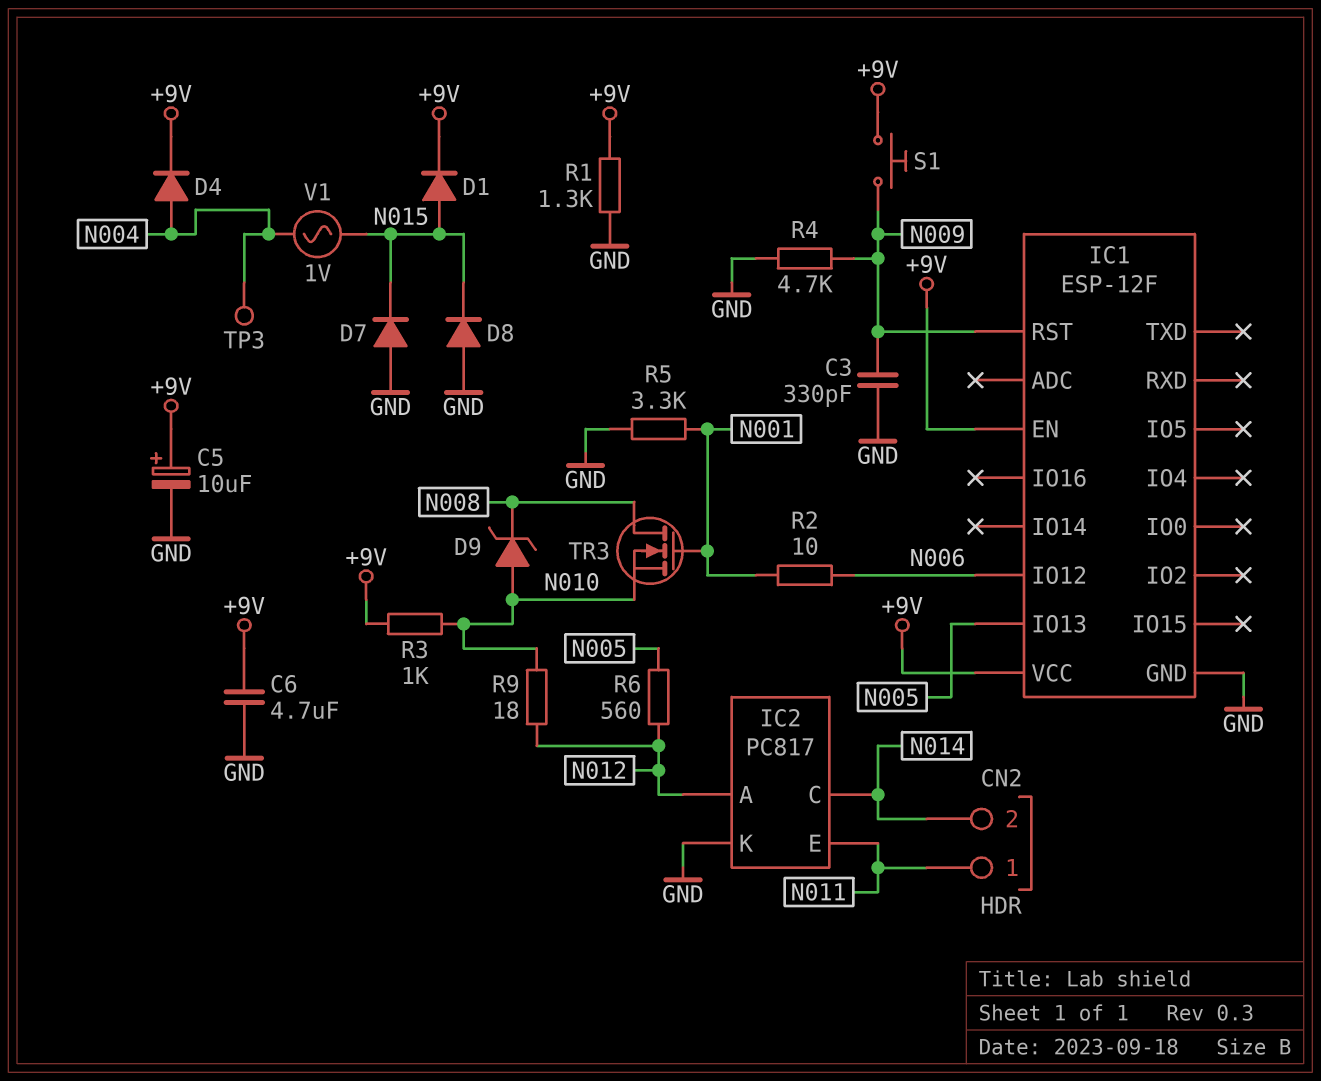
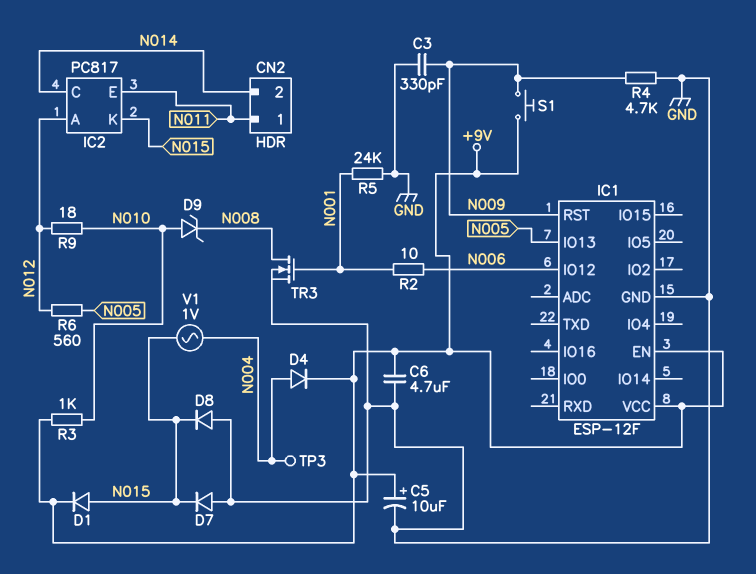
IC2 pin K: GND -> N015
R1: 1.3k (+9V, GND) -> none
R5: 3.3k (GND, N001) -> 24k (GND, N001)
TR3: NMOS (G N001, D N008, S N010) -> NMOS (G N001, D N008, S GND)

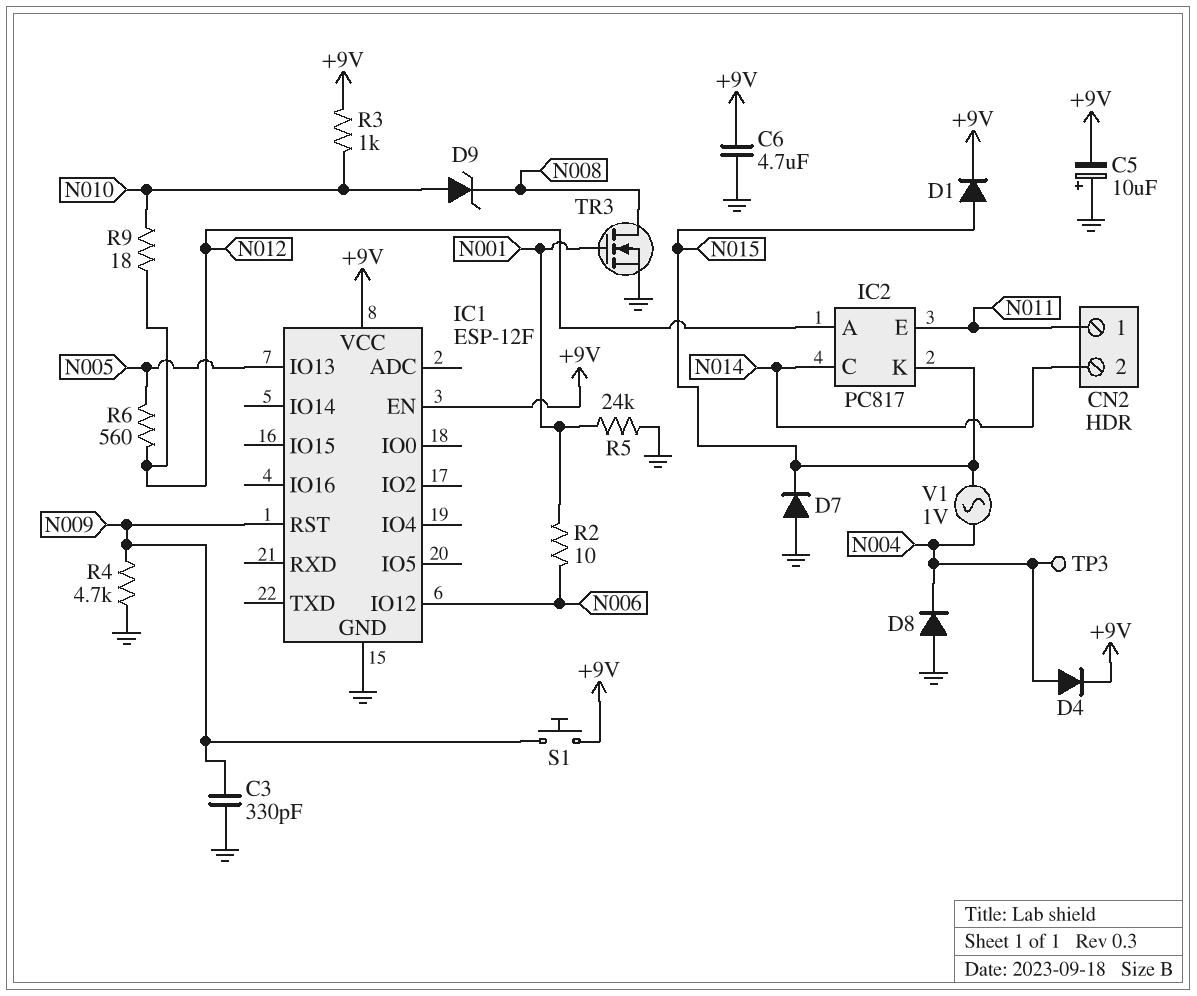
C5: 10uF (plus +9V, minus GND) -> 10uF (plus GND, minus +9V)
D8: diode (A GND, K N015) -> diode (A GND, K N004)

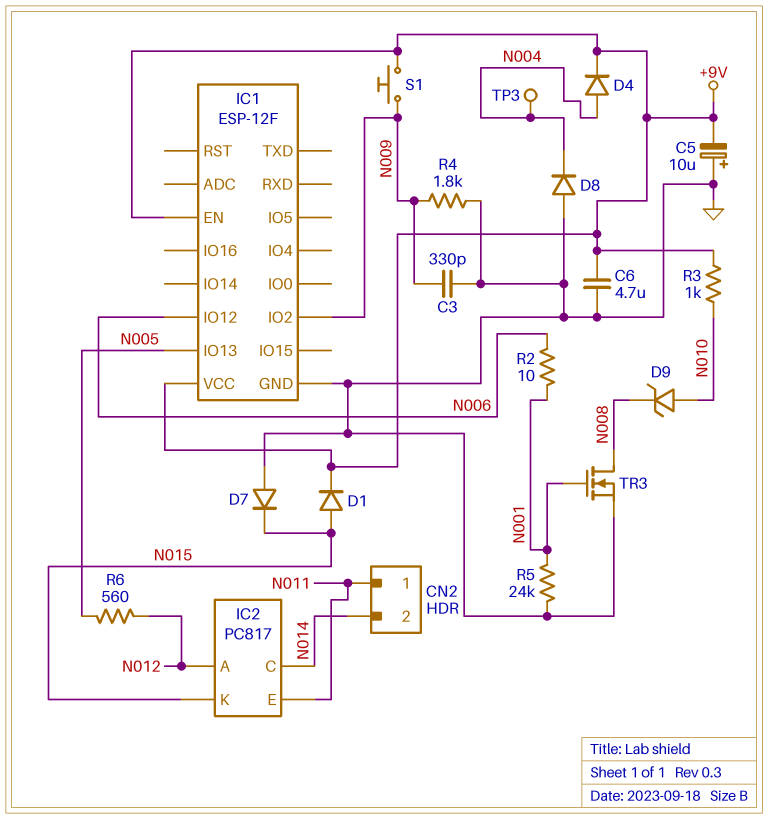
IC1 pin IO2: none -> N009
IC1 pin RST: N009 -> none
R4: 4.7k (GND, N009) -> 1.8k (GND, N009)
R9: 18 (N010, N012) -> none
V1: AC 1V (N004, N015) -> none

